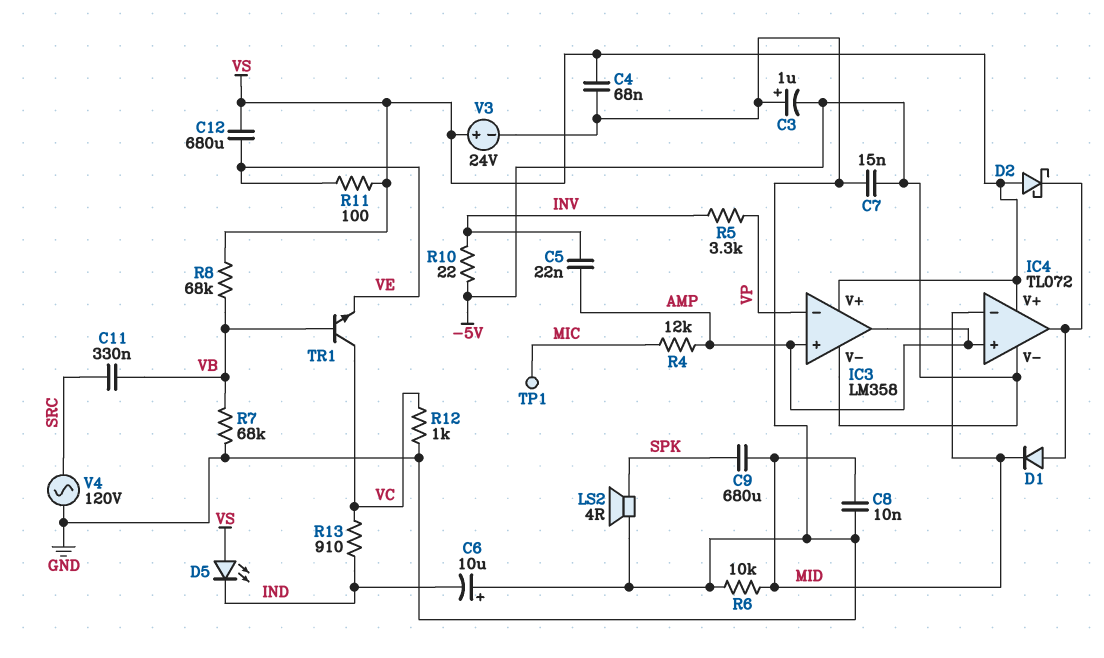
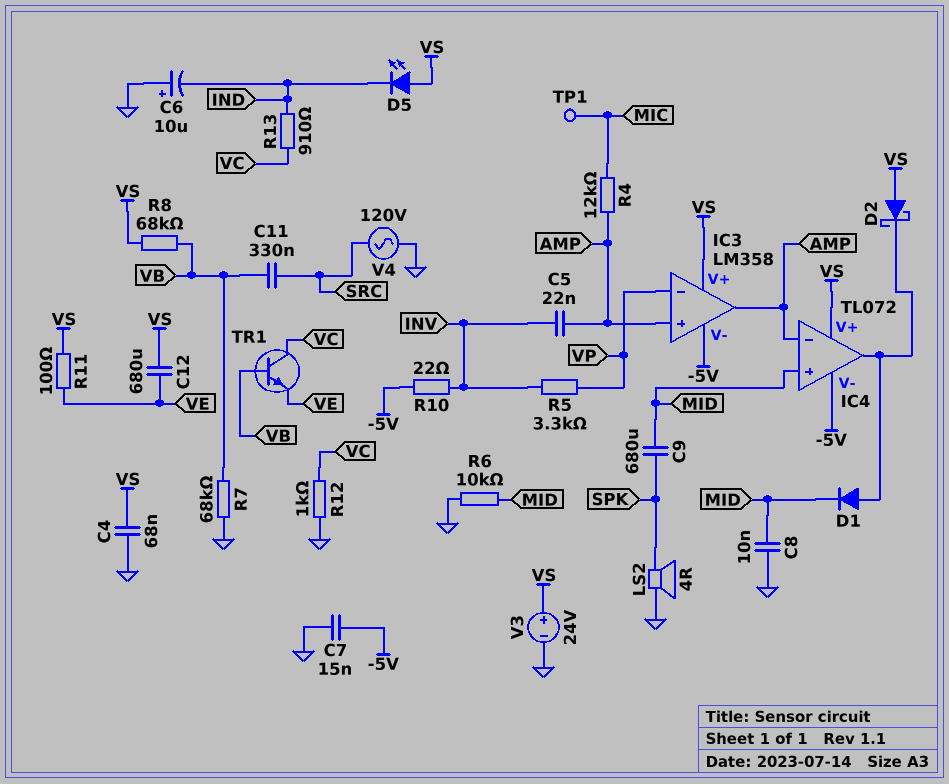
C3: 1uF (plus GND, minus -5V) -> none
IC4 pin in+: AMP -> MID
IC4 pin in-: MID -> AMP

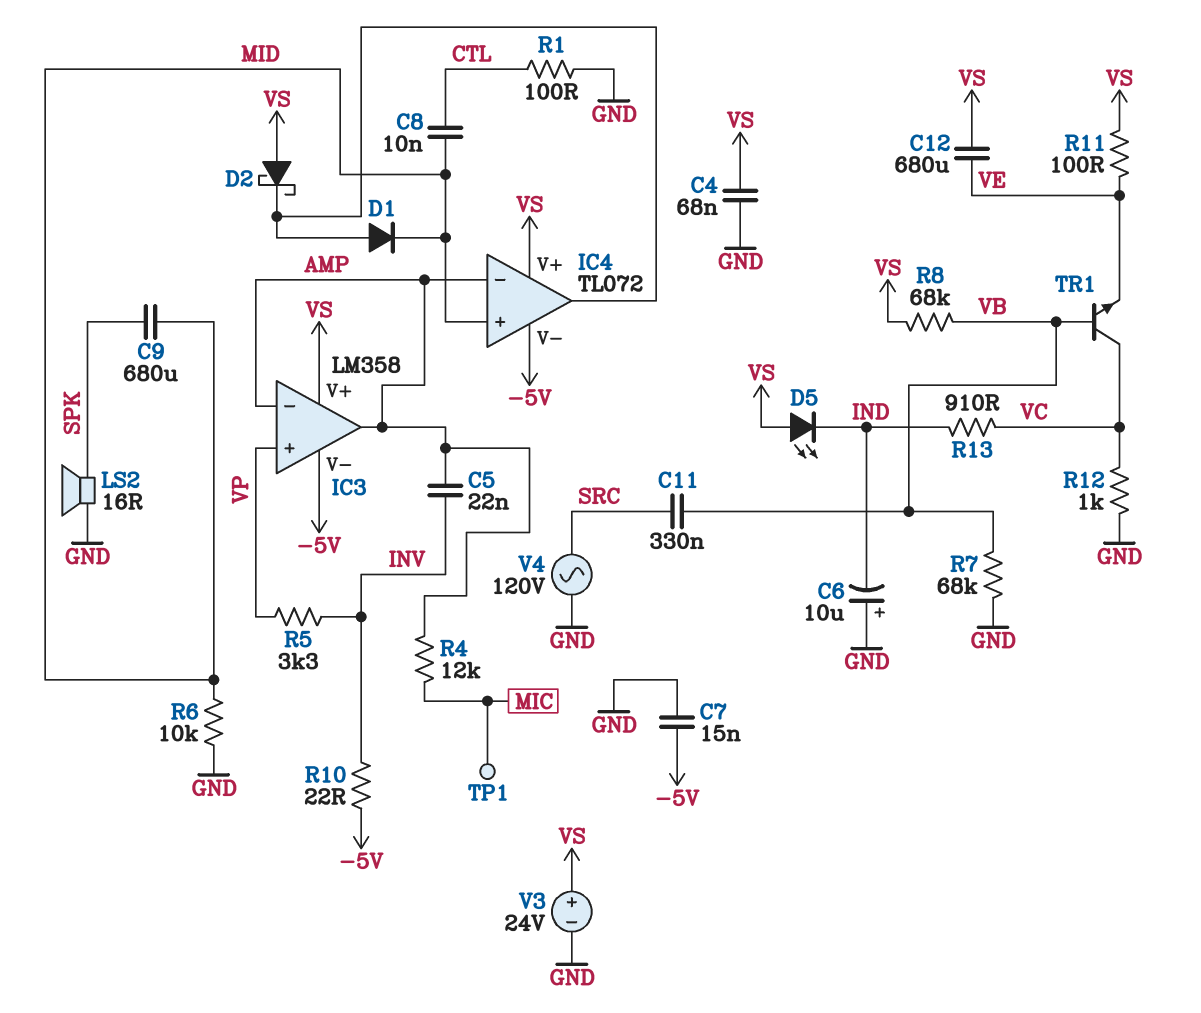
C8: 10nF (GND, MID) -> 10nF (CTL, MID)
IC3 pin in+: AMP -> VP
IC3 pin in-: VP -> AMP
LS2: speaker 4R (GND, SPK) -> speaker 16R (GND, SPK)
R1: none -> 100 (CTL, GND)

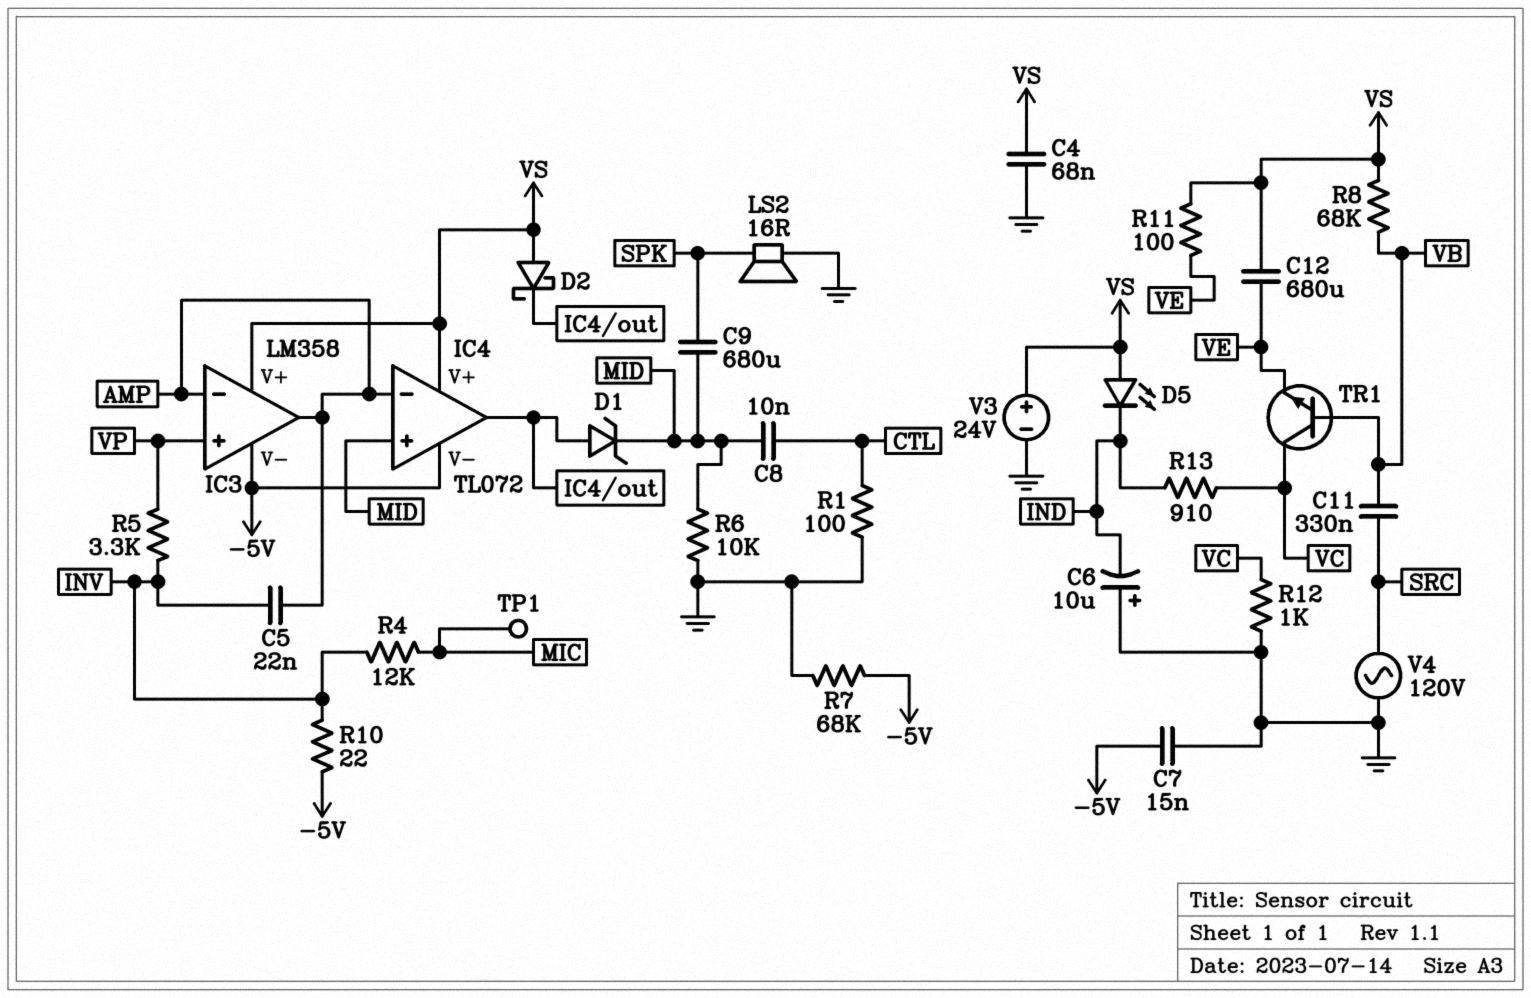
D1: diode (A IC4/out, K MID) -> zener (A IC4/out, K MID)
R4: 12k (AMP, MIC) -> 12k (INV, MIC)
R7: 68k (GND, VB) -> 68k (-5V, GND)

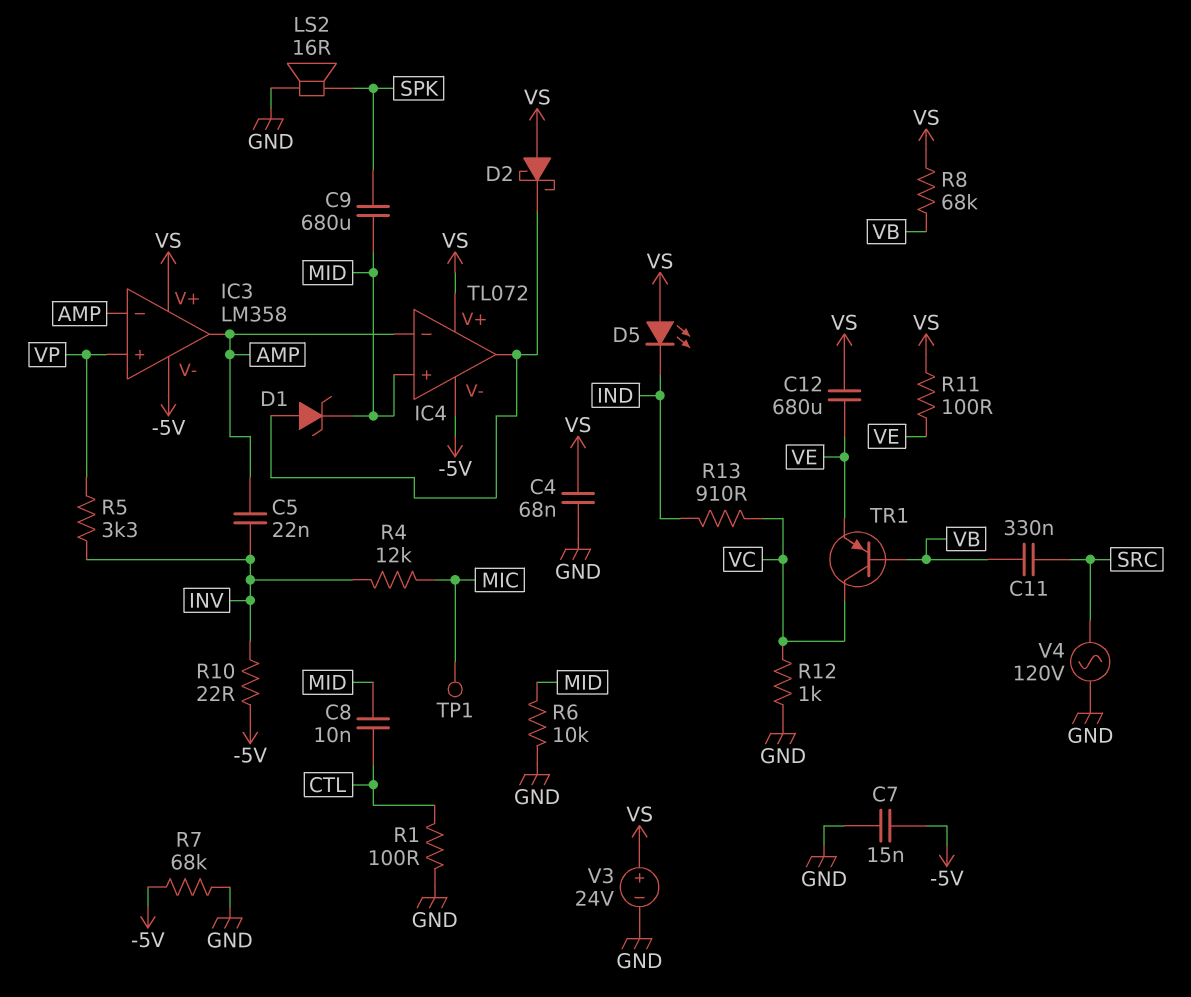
C6: 10uF (plus GND, minus IND) -> none
TR1: NPN (B VB, C VC, E VE) -> PNP (B VB, C VC, E VE)

